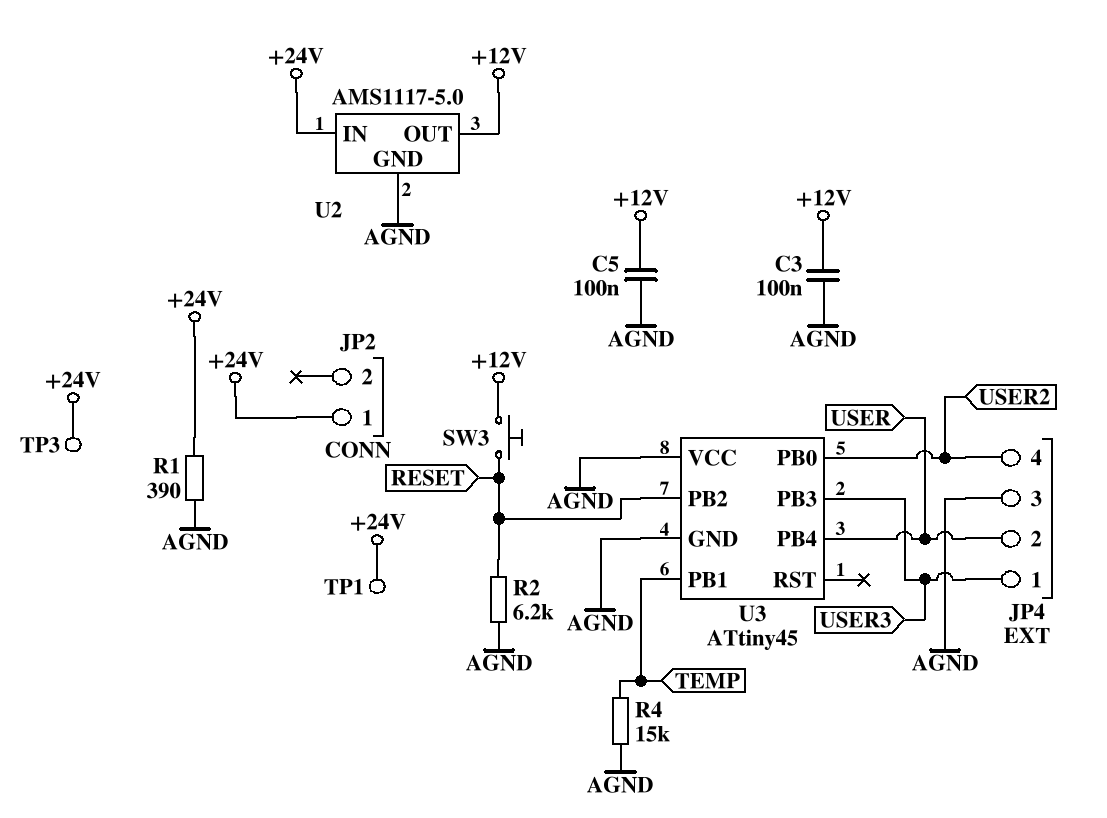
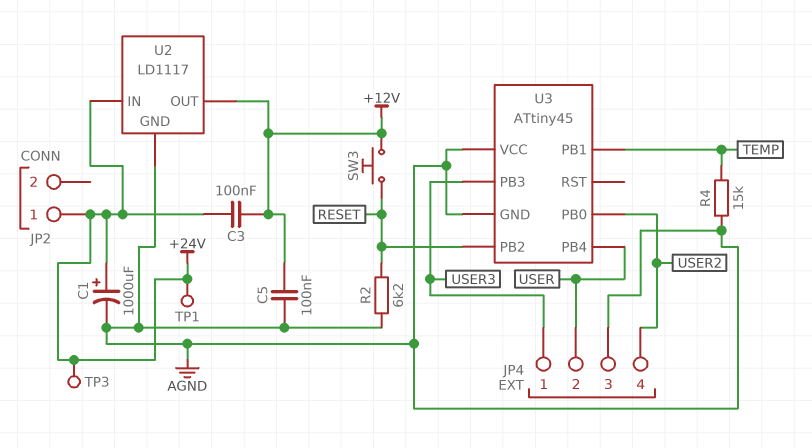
C1: none -> 1000uF (plus +24V, minus AGND)
C3: 100nF (+12V, AGND) -> 100nF (+12V, +24V)
R1: 390 (+24V, AGND) -> none
U2: AMS1117-5.0 -> LD1117

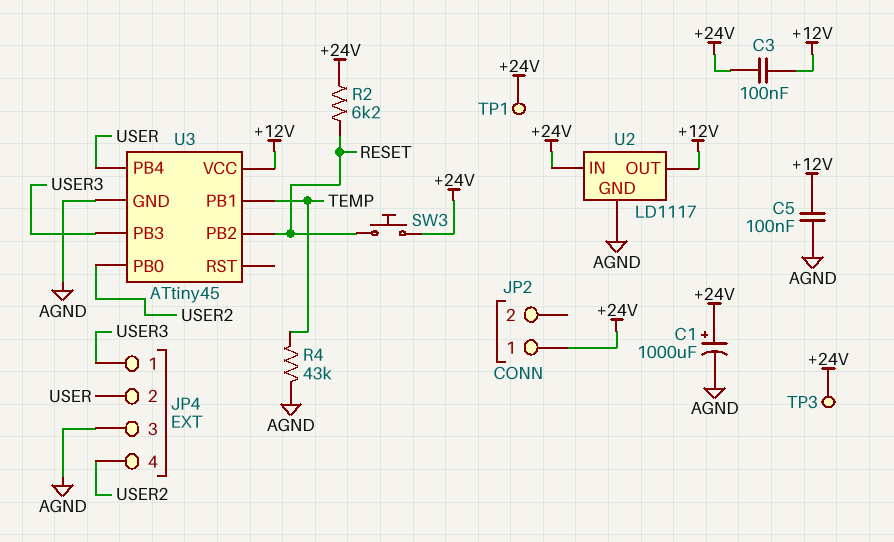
R2: 6.2k (AGND, RESET) -> 6.2k (+24V, RESET)
R4: 15k (AGND, TEMP) -> 43k (AGND, TEMP)
SW3: button (+12V, RESET) -> button (+24V, RESET)
U3 pin VCC: AGND -> +12V

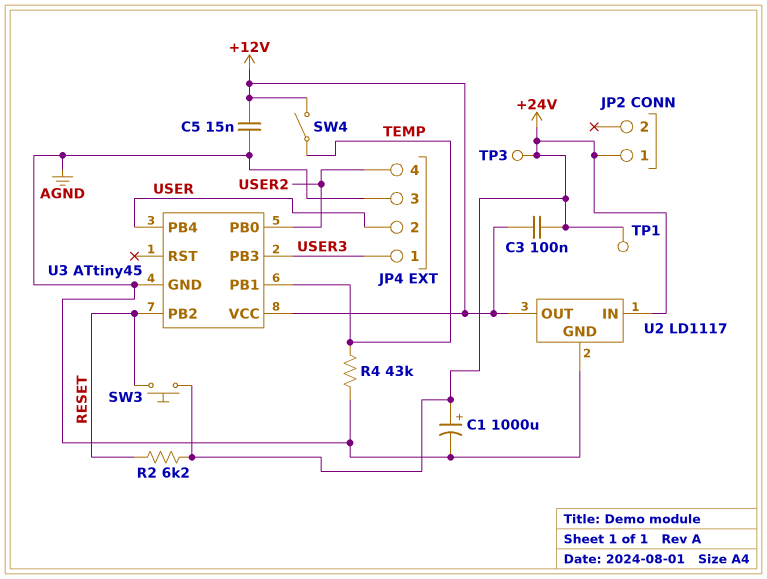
C5: 100nF (+12V, AGND) -> 15nF (+12V, AGND)
SW4: none -> switch (+12V, TEMP)

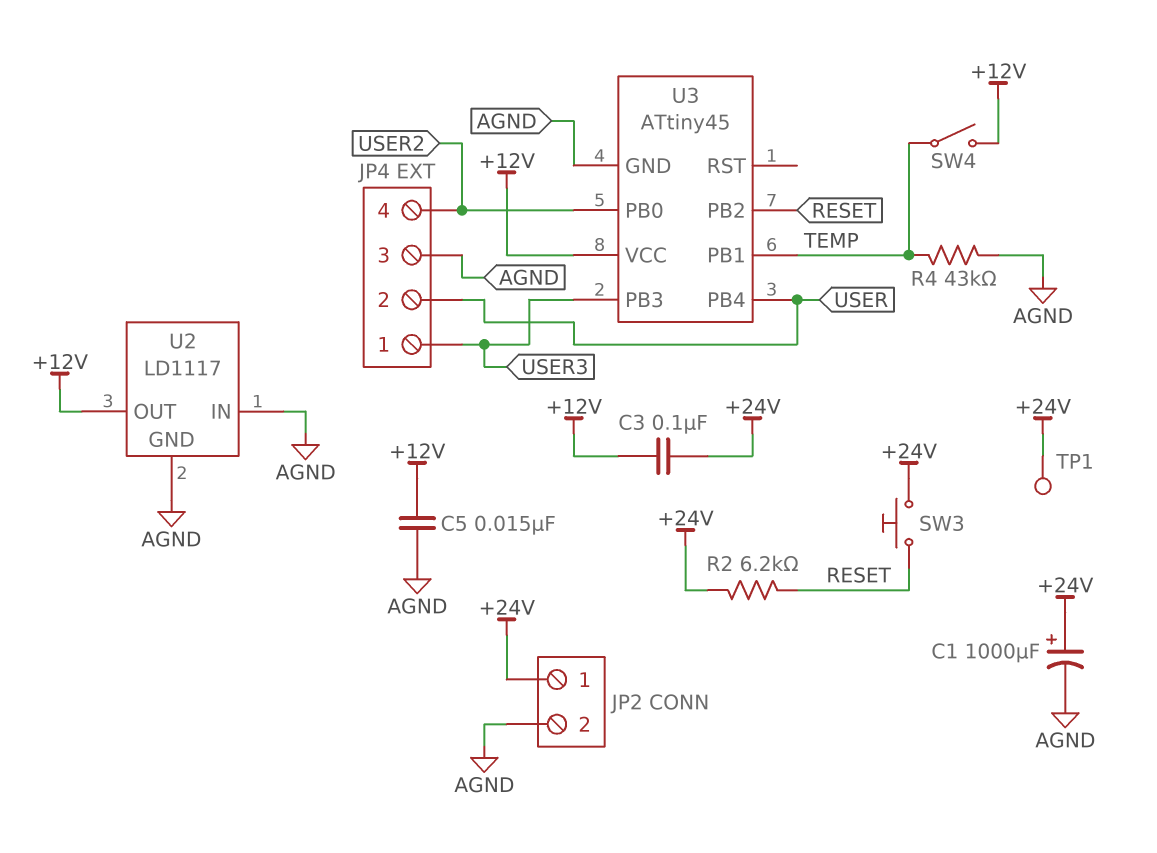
JP2 pin 2: none -> AGND
TP3: test point (+24V) -> none
U2 pin IN: +24V -> AGND

